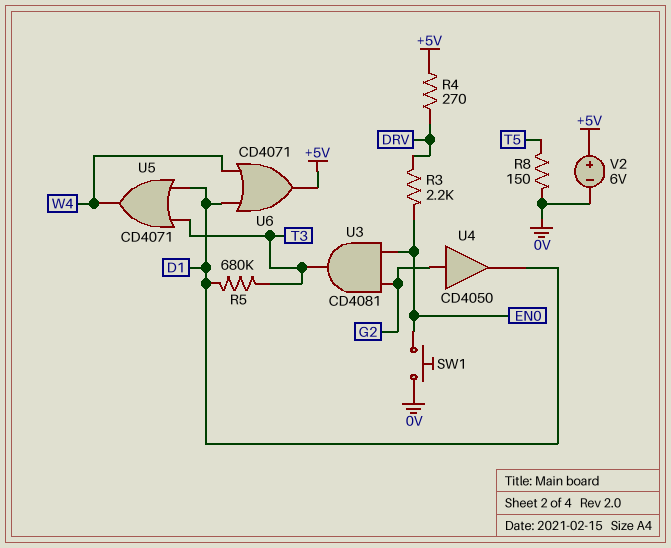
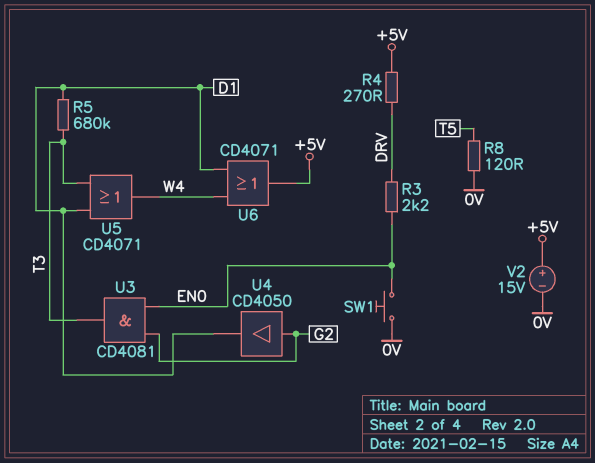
R8: 150 (0V, T5) -> 120 (0V, T5)
V2: 6V (plus +5V, minus 0V) -> 15V (plus +5V, minus 0V)

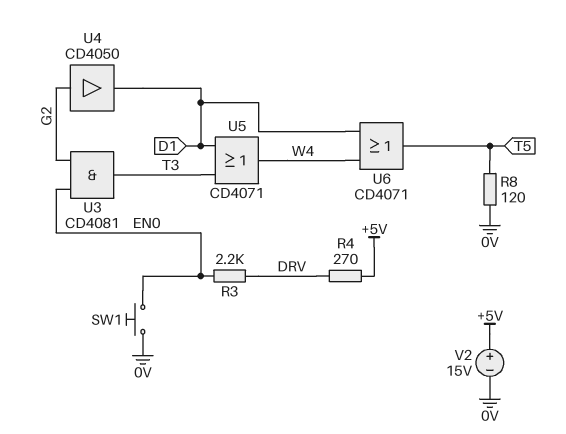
R5: 680k (D1, T3) -> none
U6: OR CD4071 (in D1, in W4, out +5V) -> OR CD4071 (in D1, in W4, out T5)

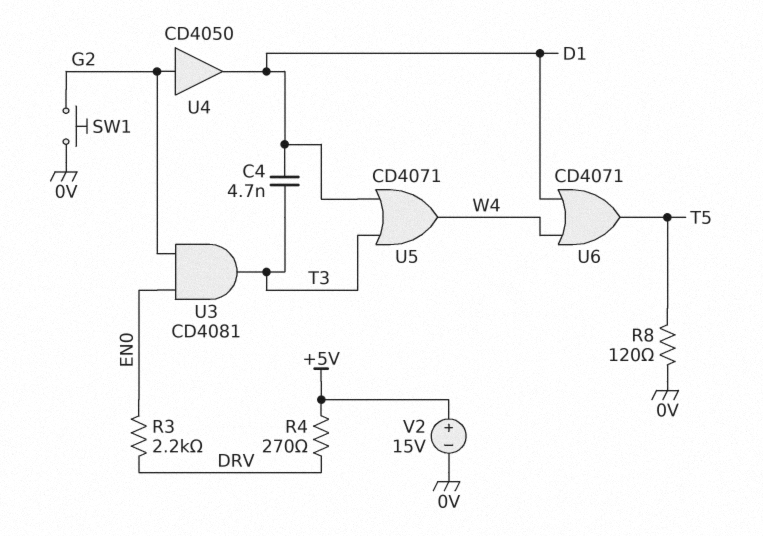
C4: none -> 4.7nF (D1, T3)
SW1: button (0V, EN0) -> button (0V, G2)

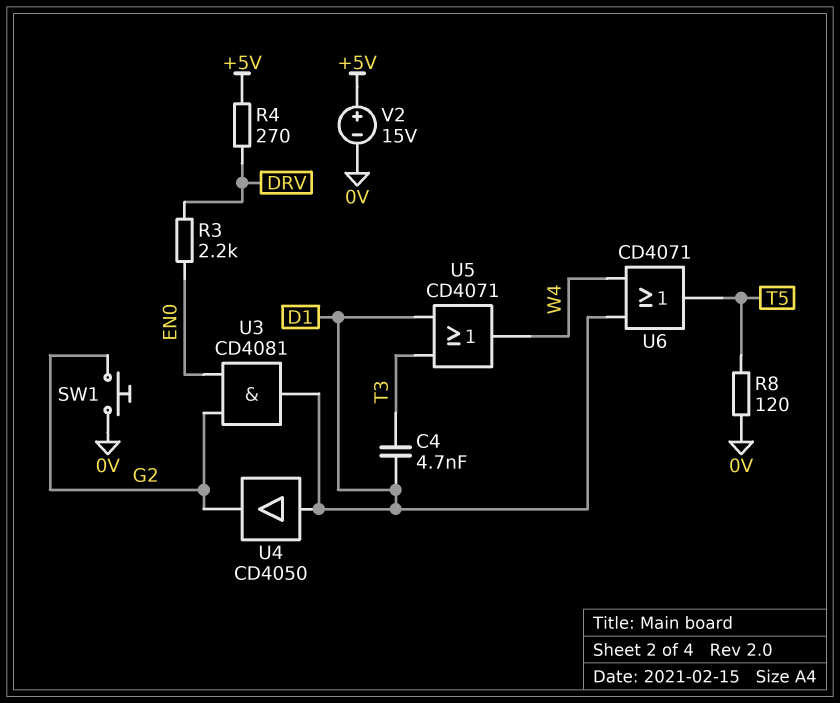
U3: AND CD4081 (in EN0, in G2, out T3) -> AND CD4081 (in EN0, in G2, out D1)
U4: buffer CD4050 (in G2, out D1) -> buffer CD4050 (in D1, out G2)

